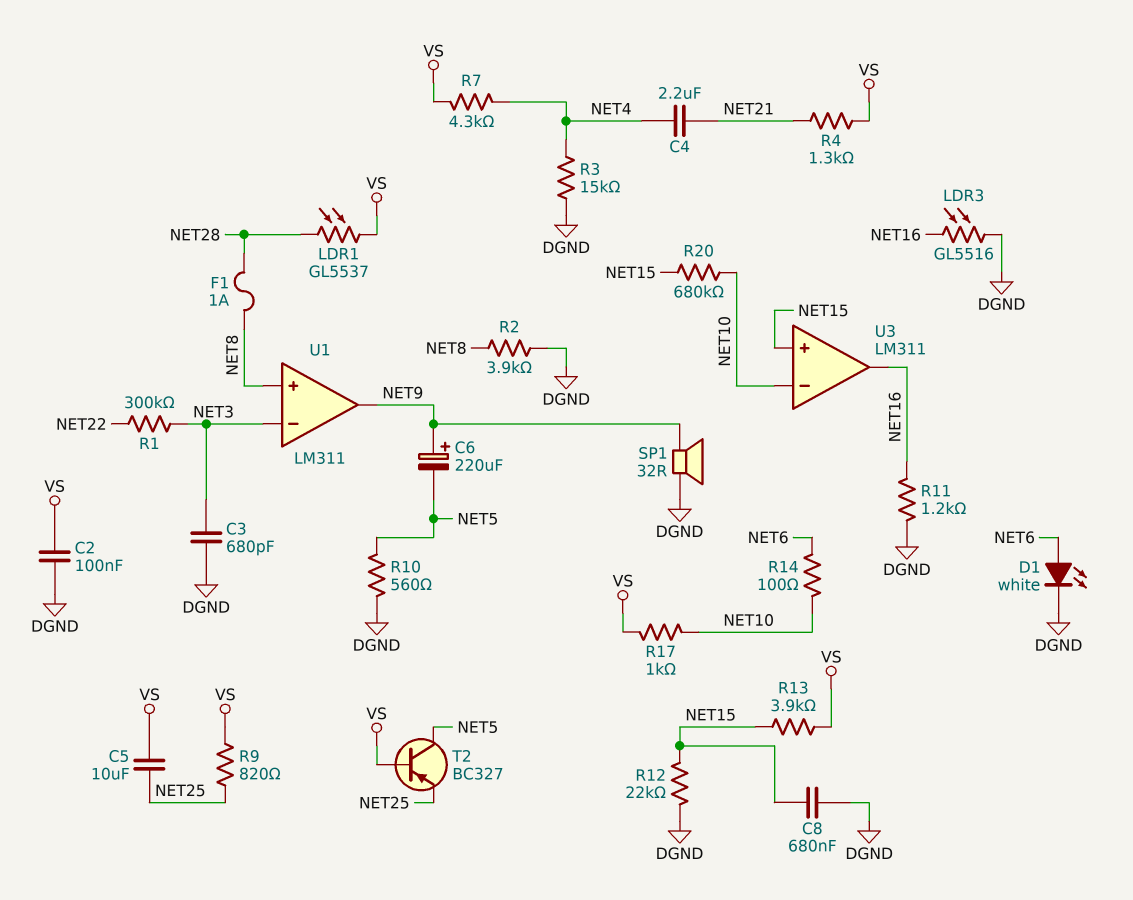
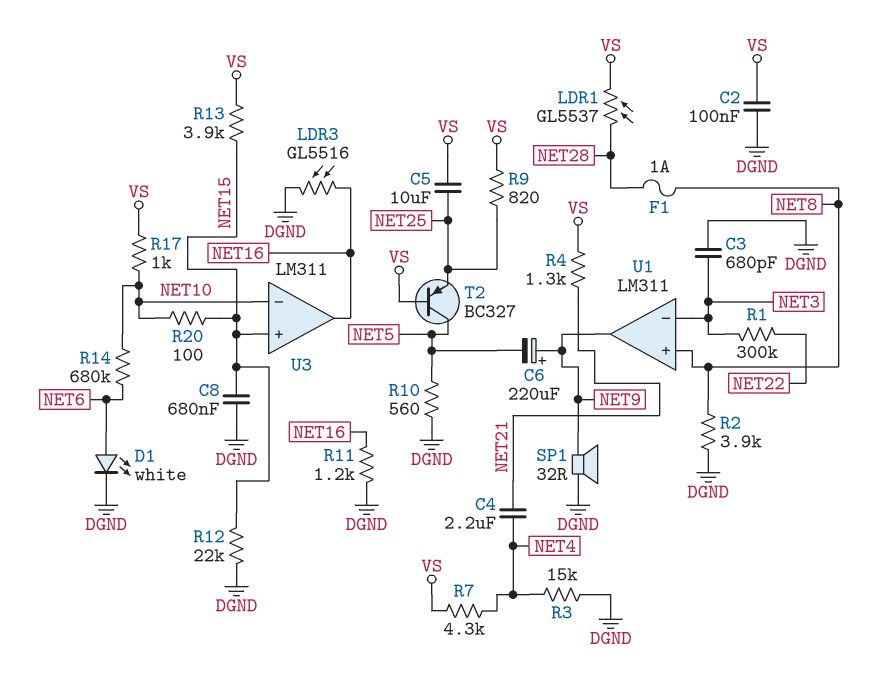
R14: 100 (NET6, NET10) -> 680k (NET6, NET10)
R20: 680k (NET10, NET15) -> 100 (NET10, NET15)

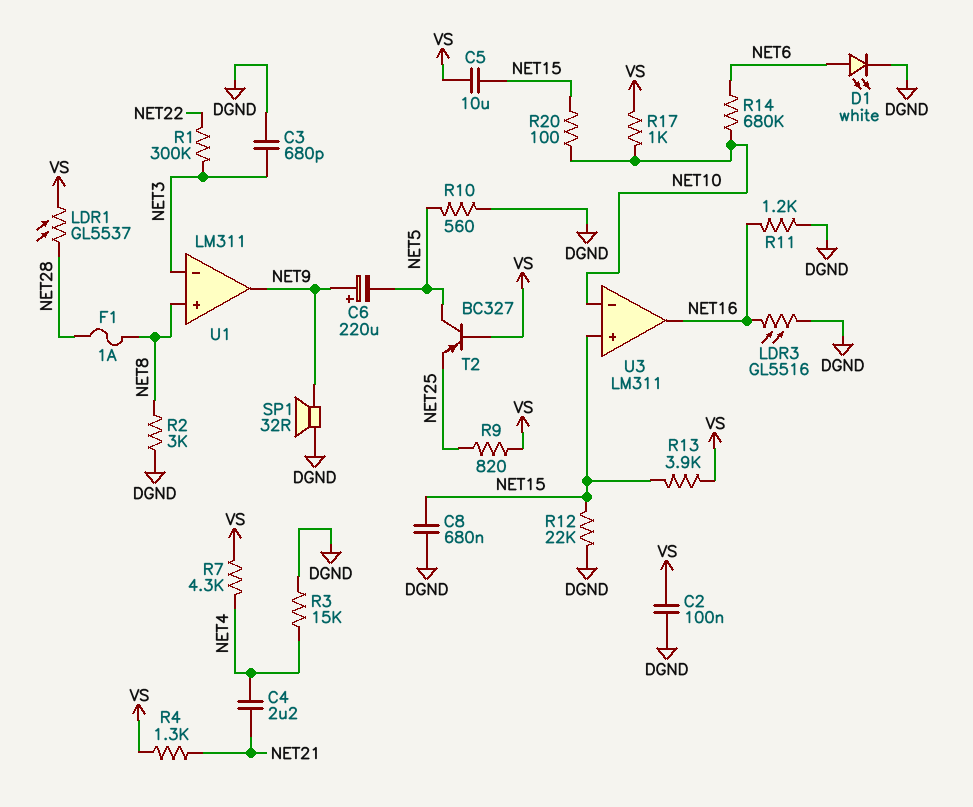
C5: 10uF (NET25, VS) -> 10uF (NET15, VS)
R2: 3.9k (DGND, NET8) -> 3k (DGND, NET8)

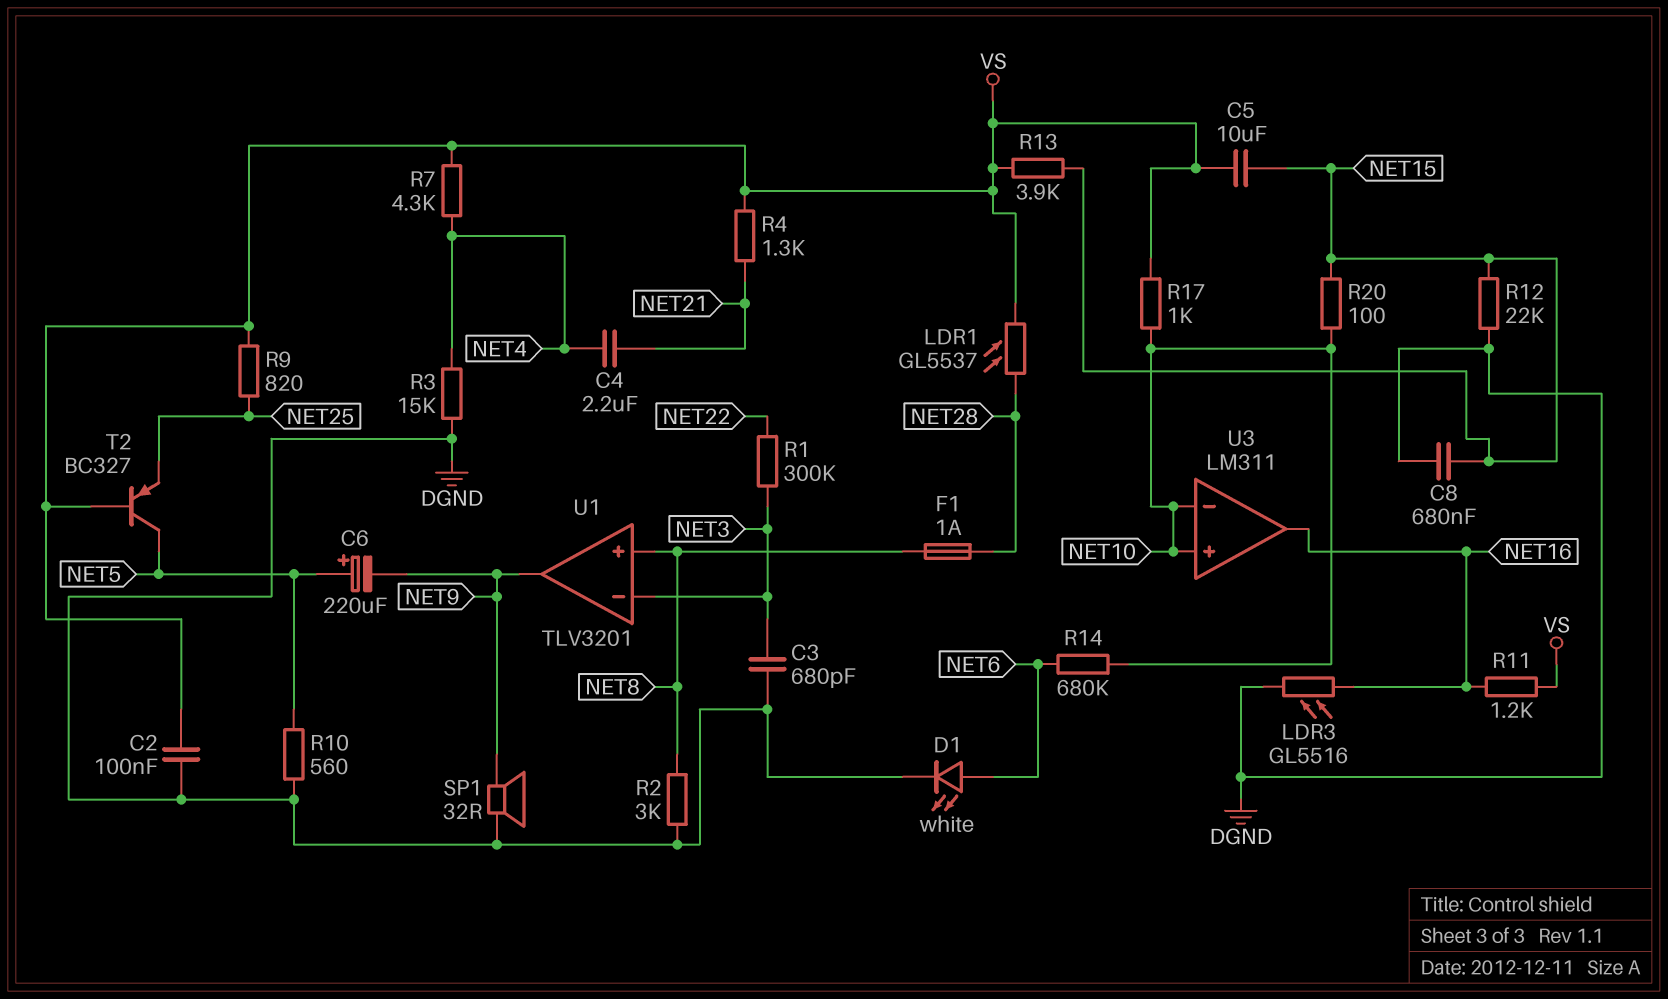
C6: 220uF (plus NET9, minus NET5) -> 220uF (plus NET5, minus NET9)
R11: 1.2k (DGND, NET16) -> 1.2k (NET16, VS)
U1: LM311 -> TLV3201
U3 pin in+: NET15 -> NET10

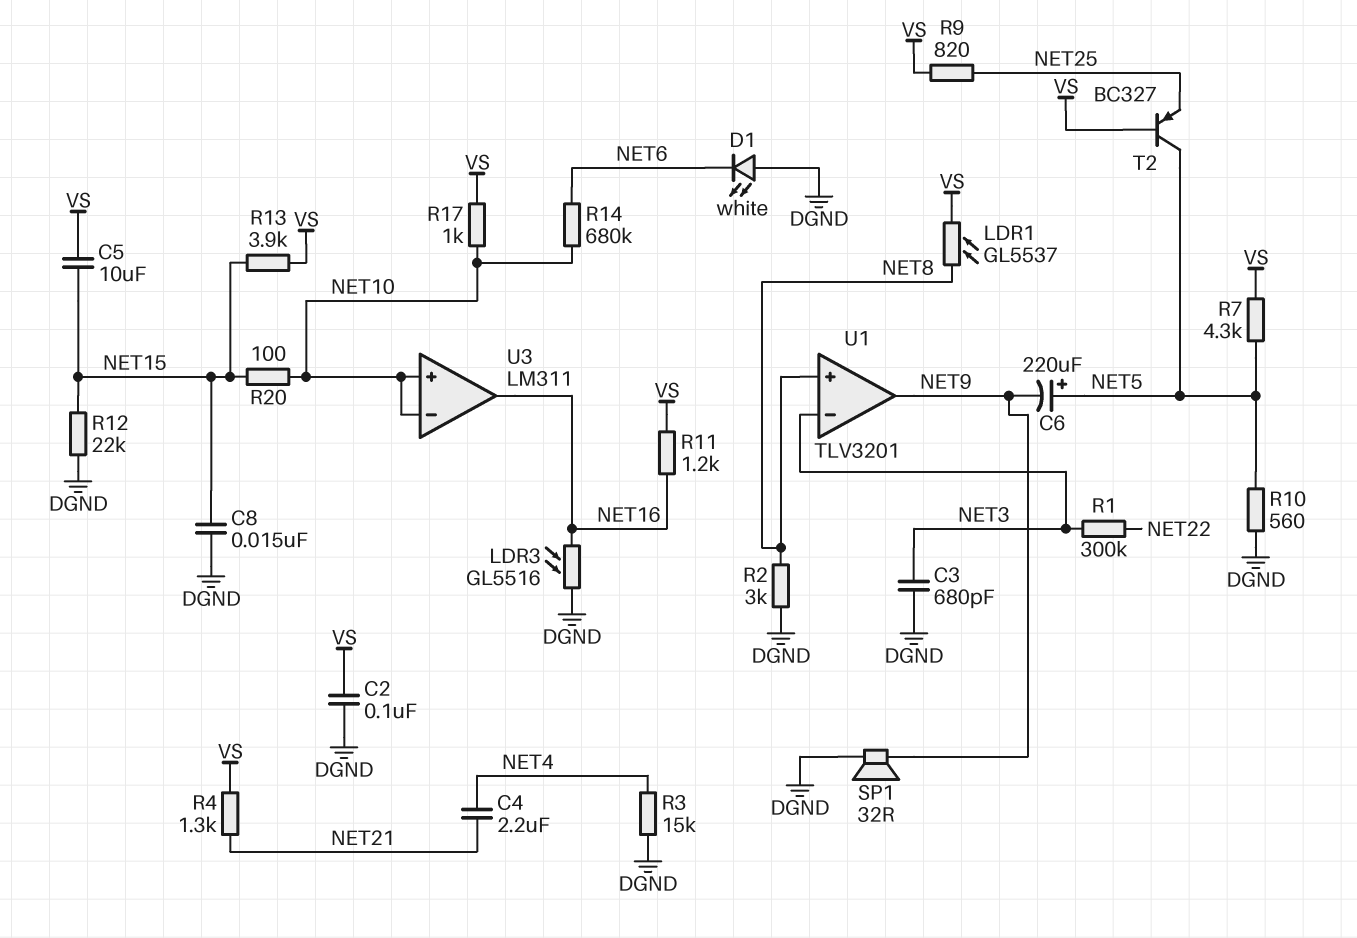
C8: 680nF (DGND, NET15) -> 15nF (DGND, NET15)
D1: LED white (A NET6, K DGND) -> LED white (A DGND, K NET6)
F1: 1A (NET8, NET28) -> none
LDR1: GL5537 (NET28, VS) -> GL5537 (NET8, VS)
R7: 4.3k (NET4, VS) -> 4.3k (NET5, VS)

